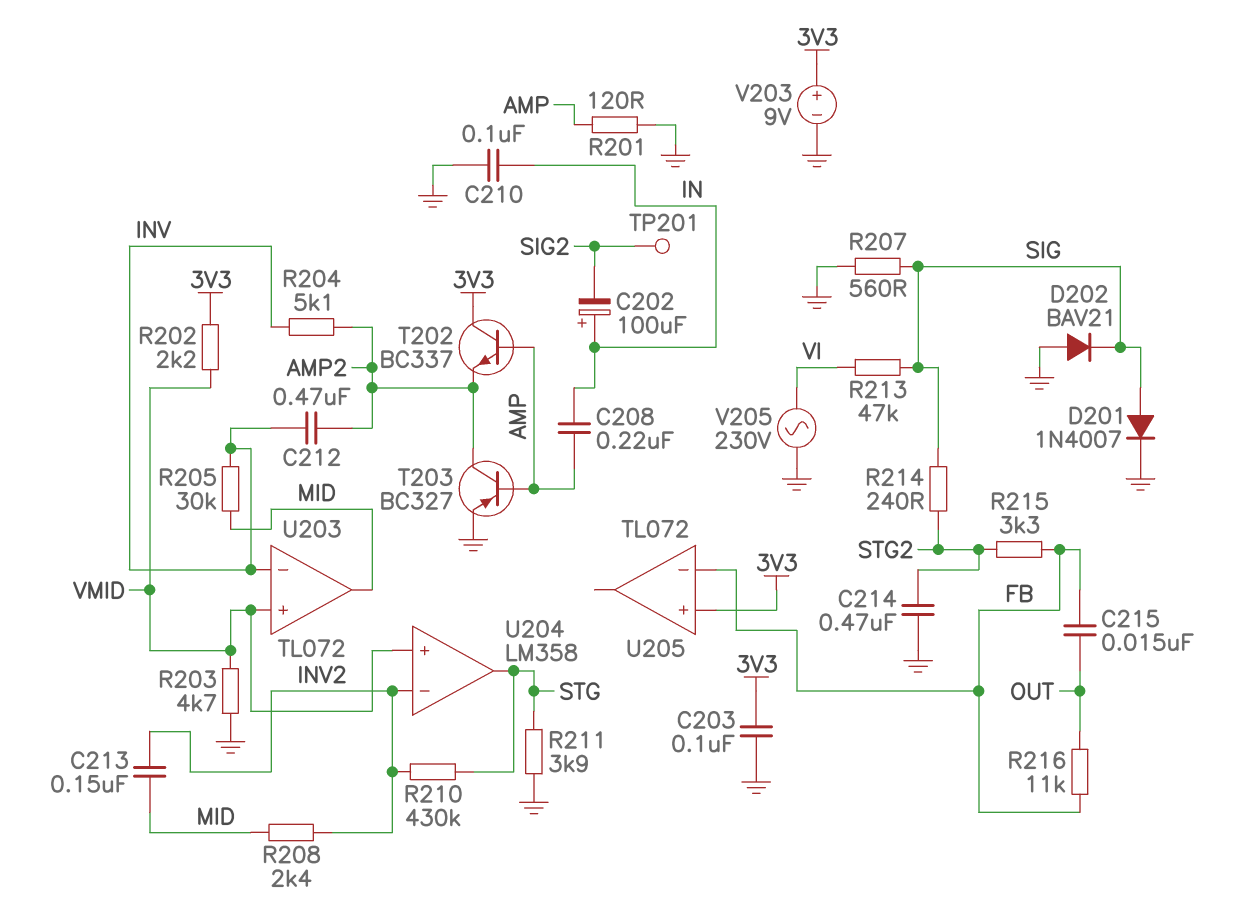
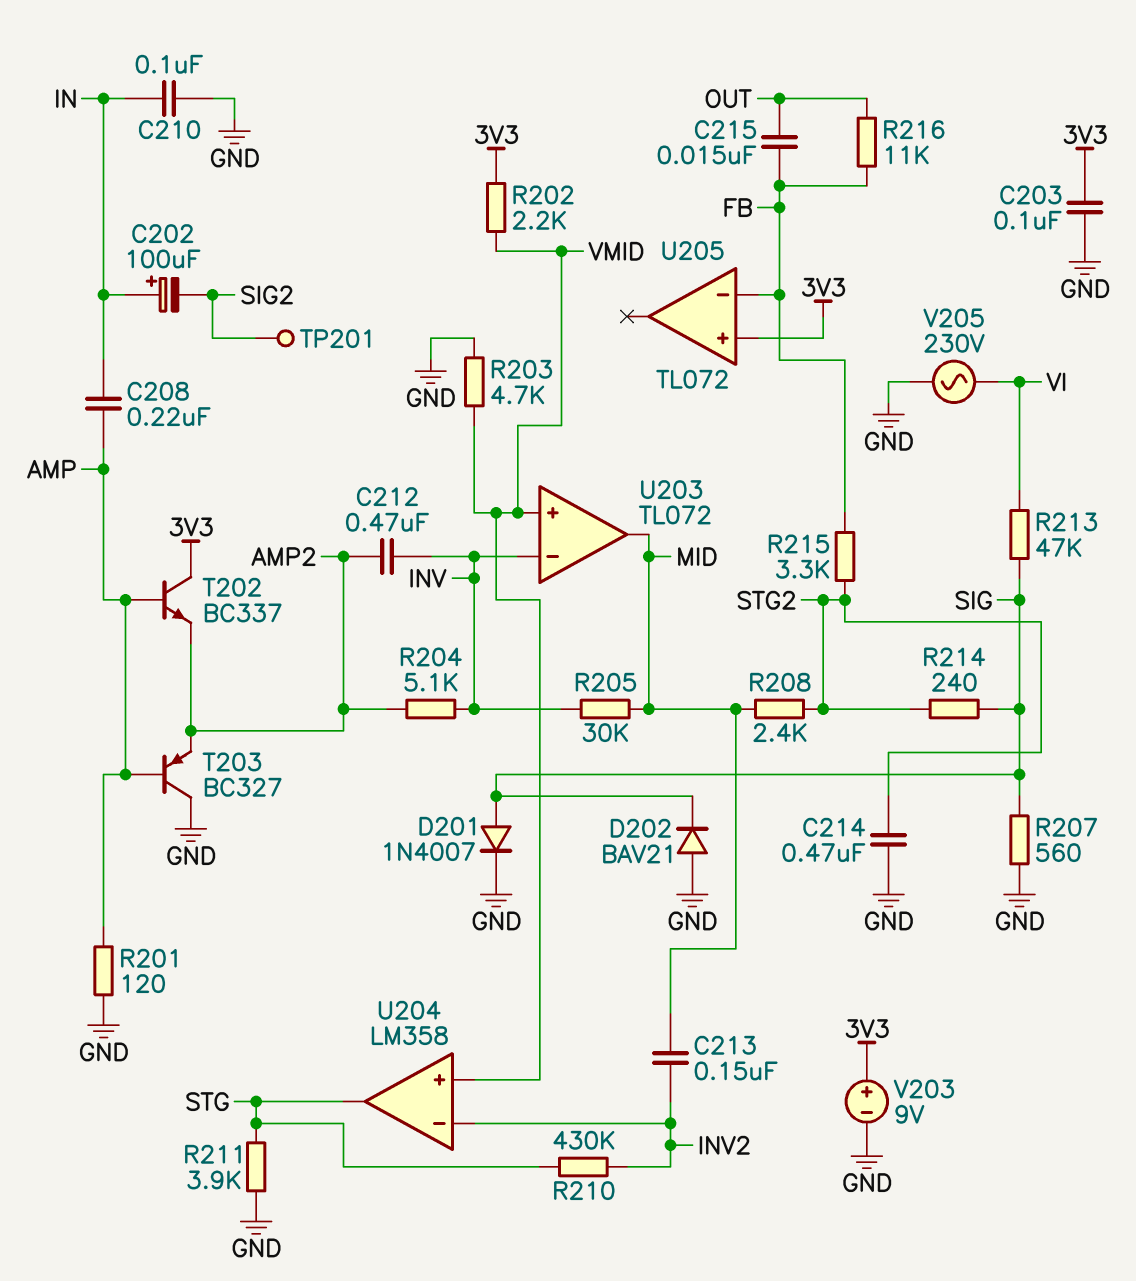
R208: 2.4k (INV2, MID) -> 2.4k (MID, STG2)
T203: PNP BC327 (B AMP, C AMP2, E GND) -> PNP BC327 (B AMP, C GND, E AMP2)

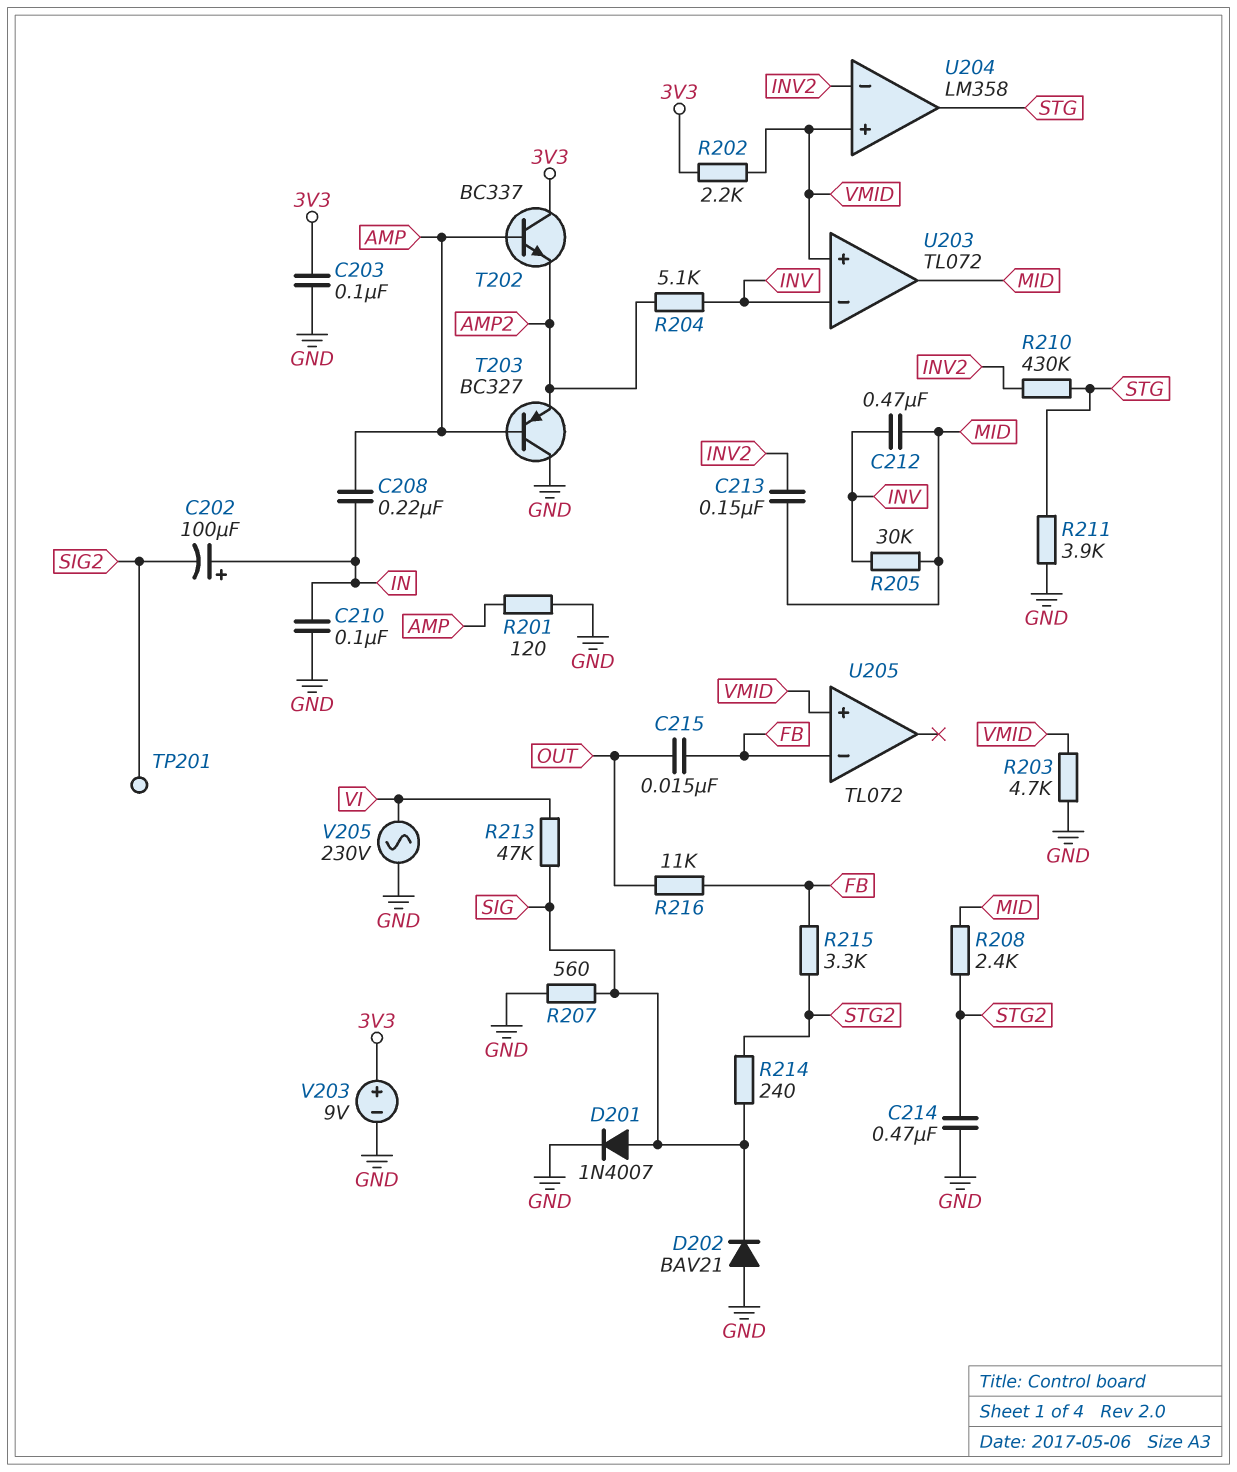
C212: 470nF (AMP2, INV) -> 470nF (INV, MID)
U205 pin in+: 3V3 -> VMID

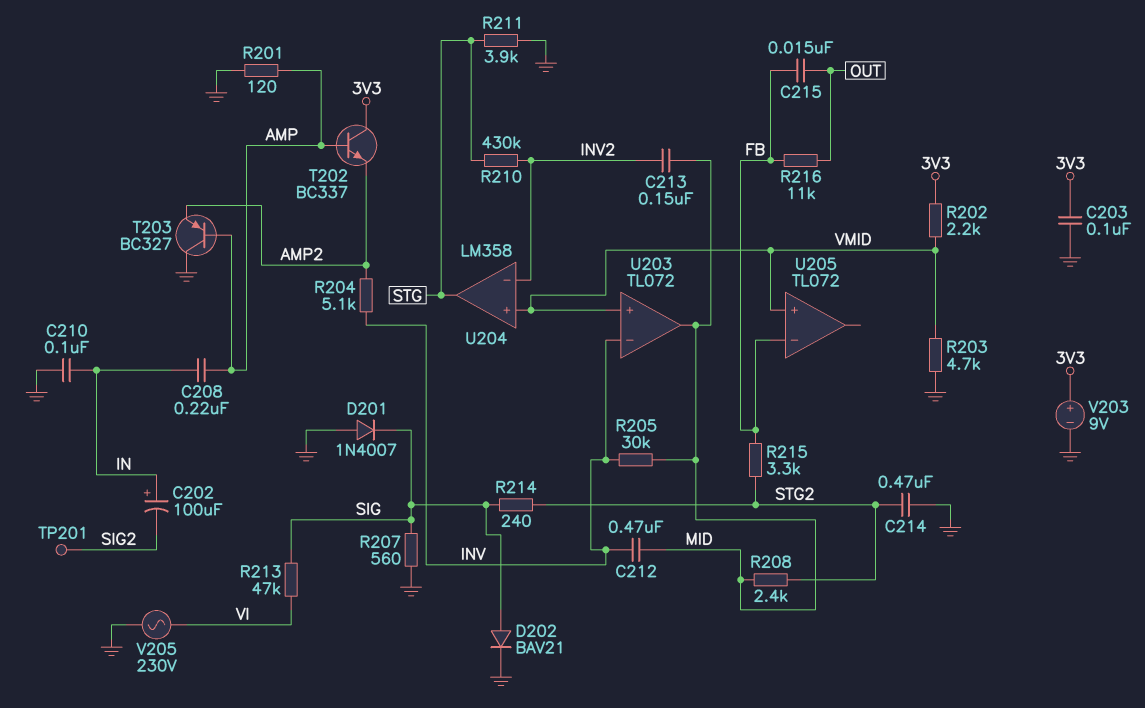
D201: diode 1N4007 (A SIG, K GND) -> diode 1N4007 (A GND, K SIG)
D202: diode BAV21 (A GND, K SIG) -> diode BAV21 (A SIG, K GND)

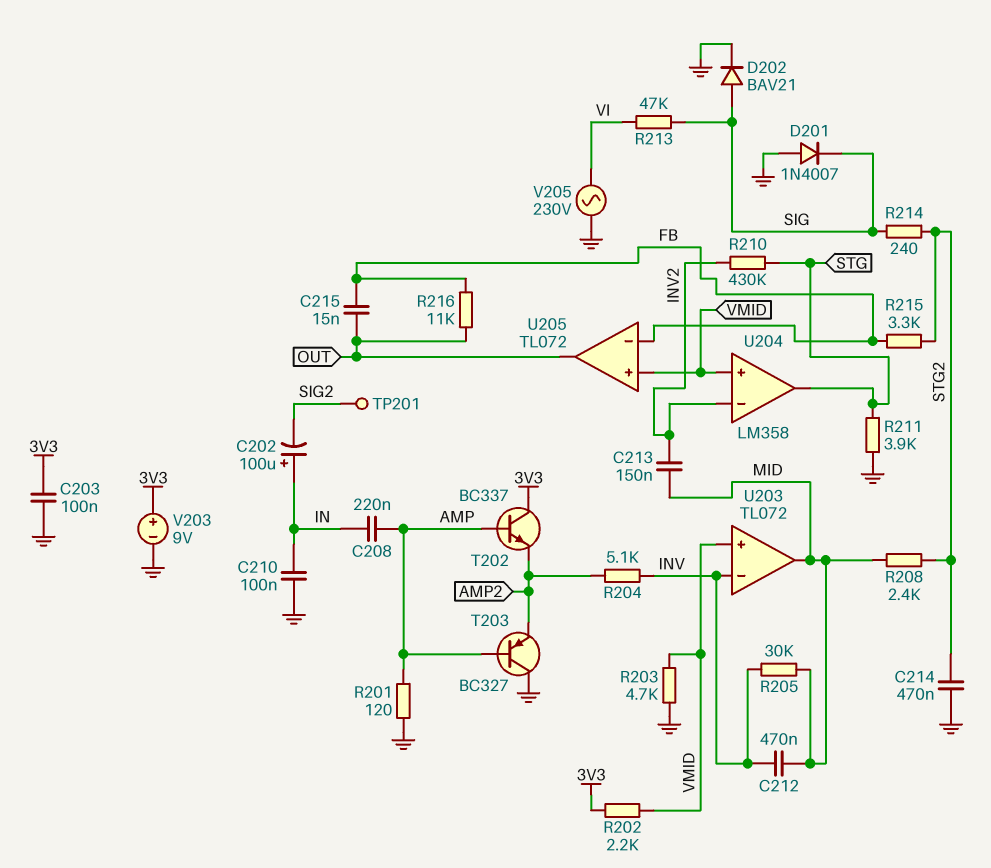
R207: 560 (GND, SIG) -> none
U205 pin out: none -> OUT

